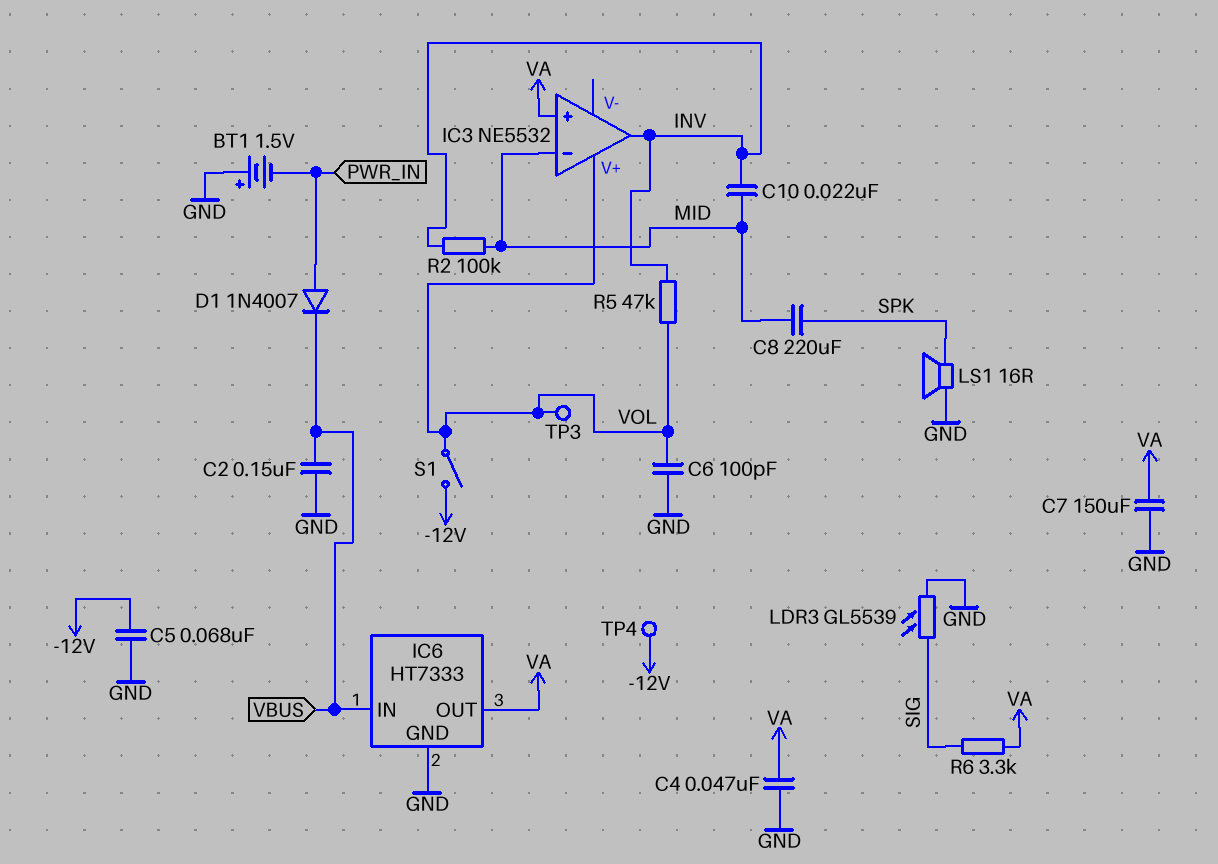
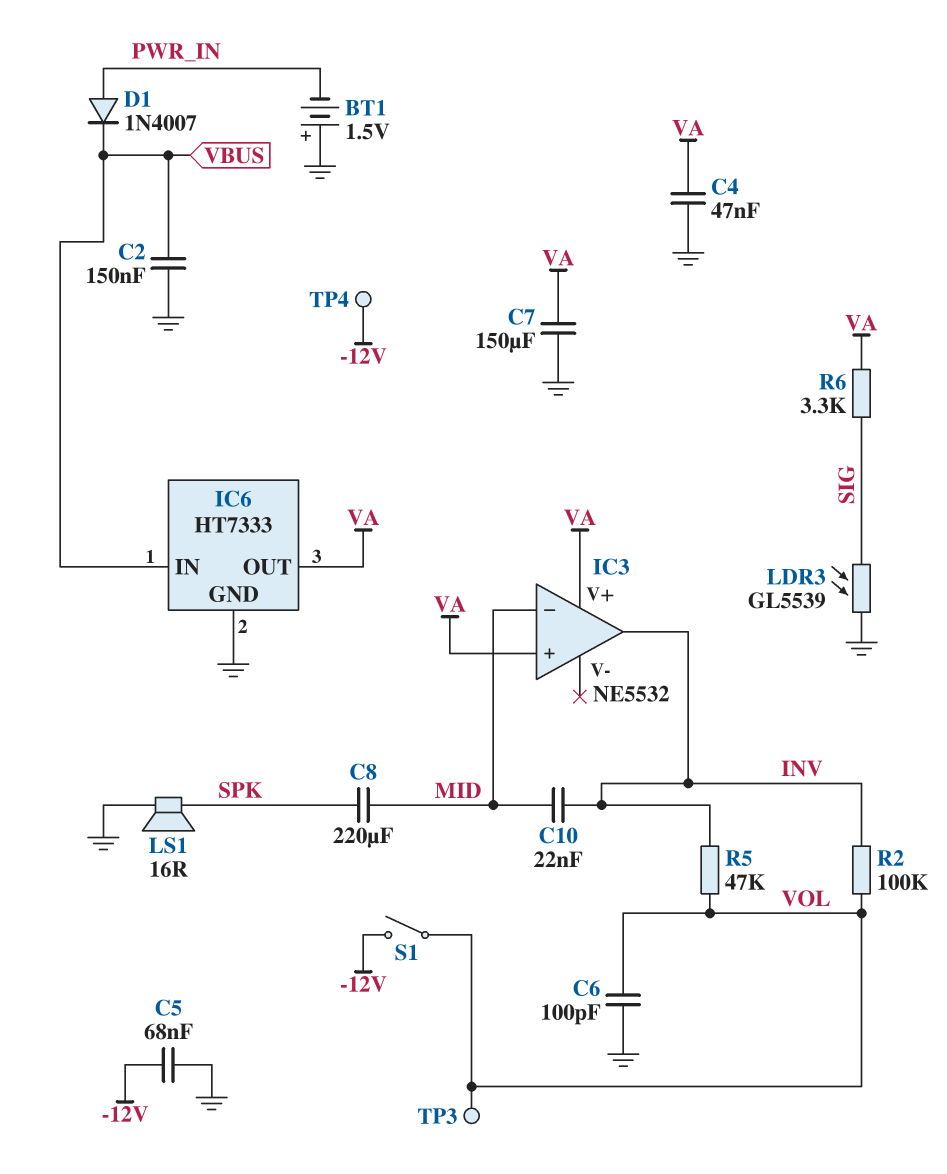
IC3 pin V+: VOL -> VA
R2: 100k (INV, MID) -> 100k (INV, VOL)

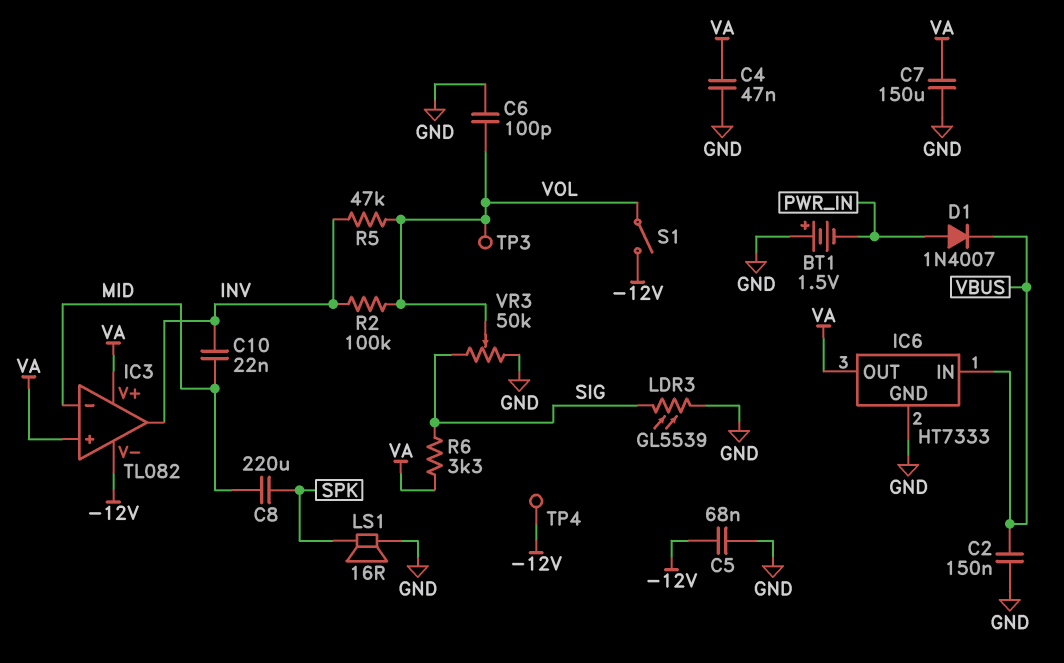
IC3: NE5532 -> TL082
IC3 pin V-: none -> -12V
VR3: none -> 50k (GND, SIG, wiper VOL)

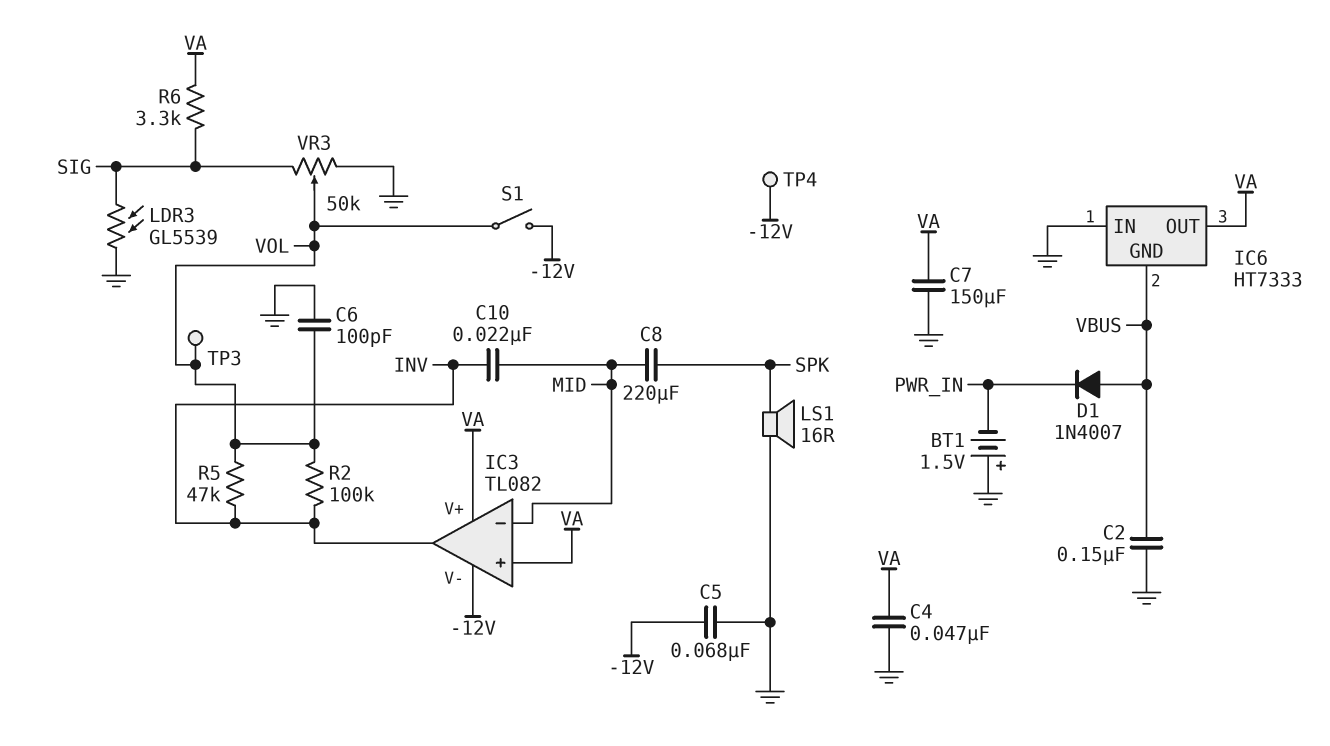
D1: diode 1N4007 (A PWR_IN, K VBUS) -> diode 1N4007 (A VBUS, K PWR_IN)
IC6 pin GND: GND -> VBUS
IC6 pin IN: VBUS -> GND

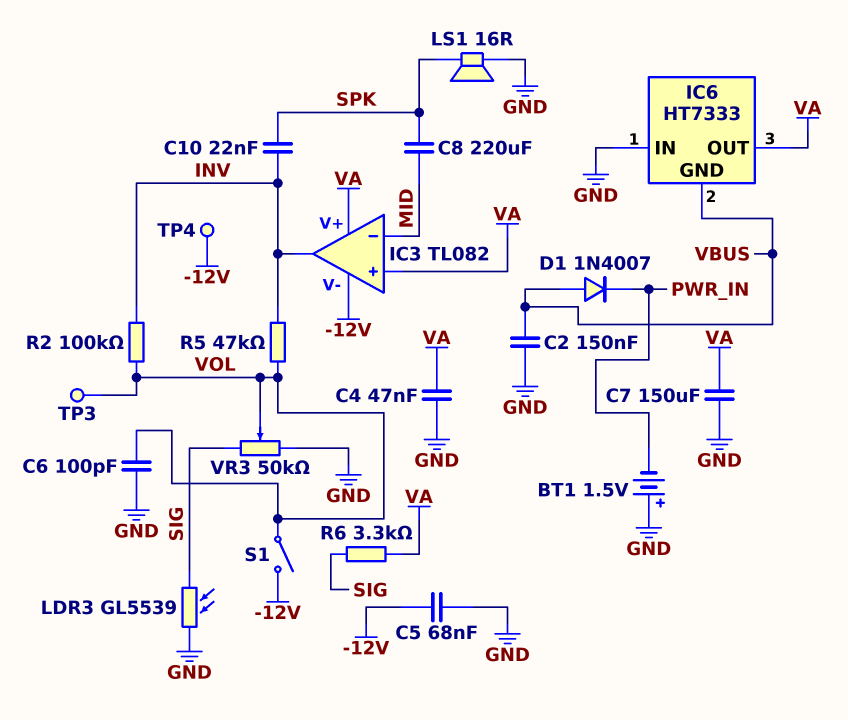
C10: 22nF (INV, MID) -> 22nF (INV, SPK)

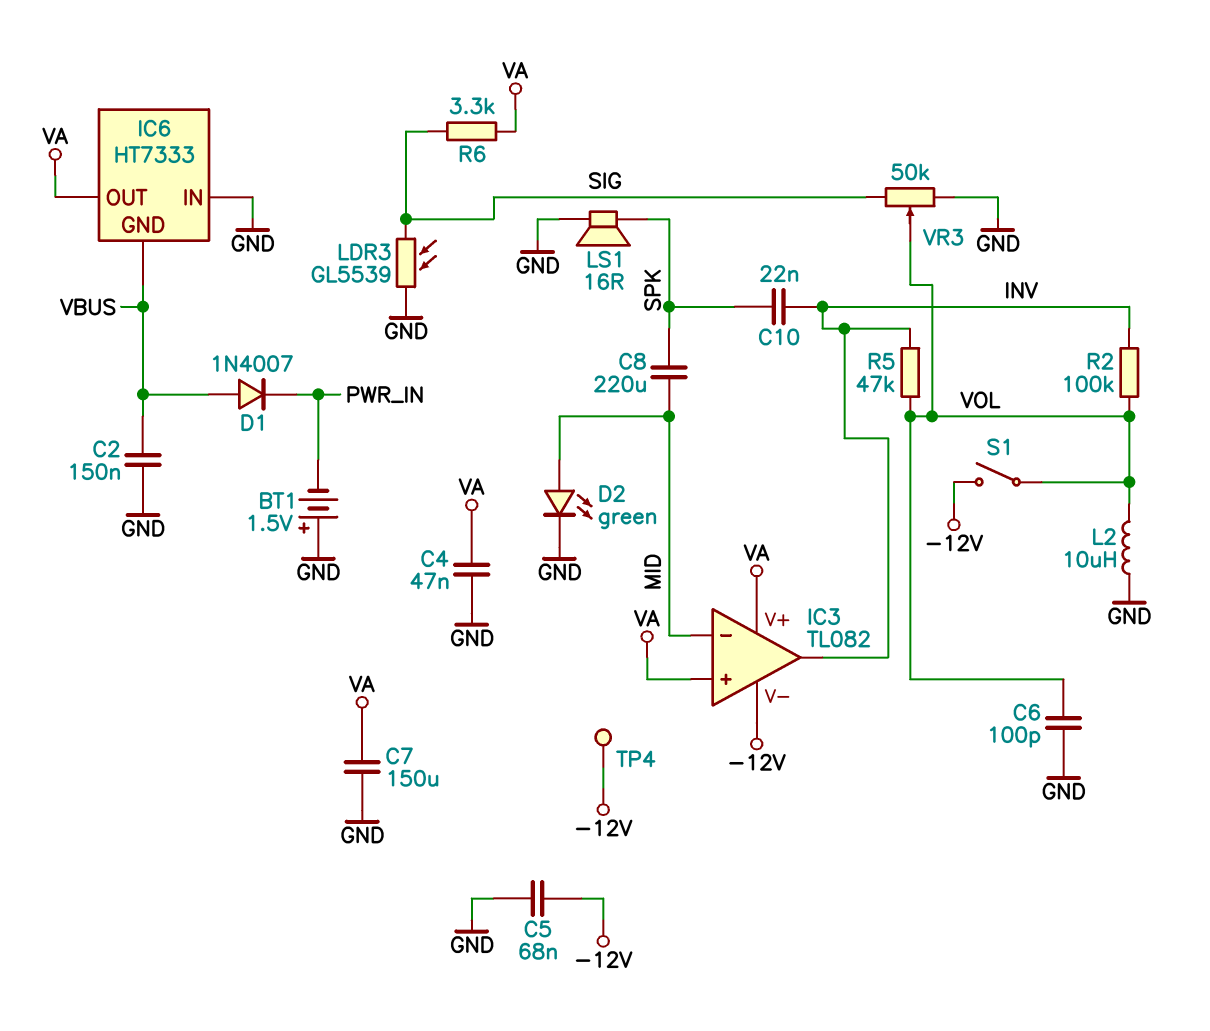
D2: none -> LED green (A MID, K GND)
L2: none -> 10uH (GND, VOL)
TP3: test point (VOL) -> none

